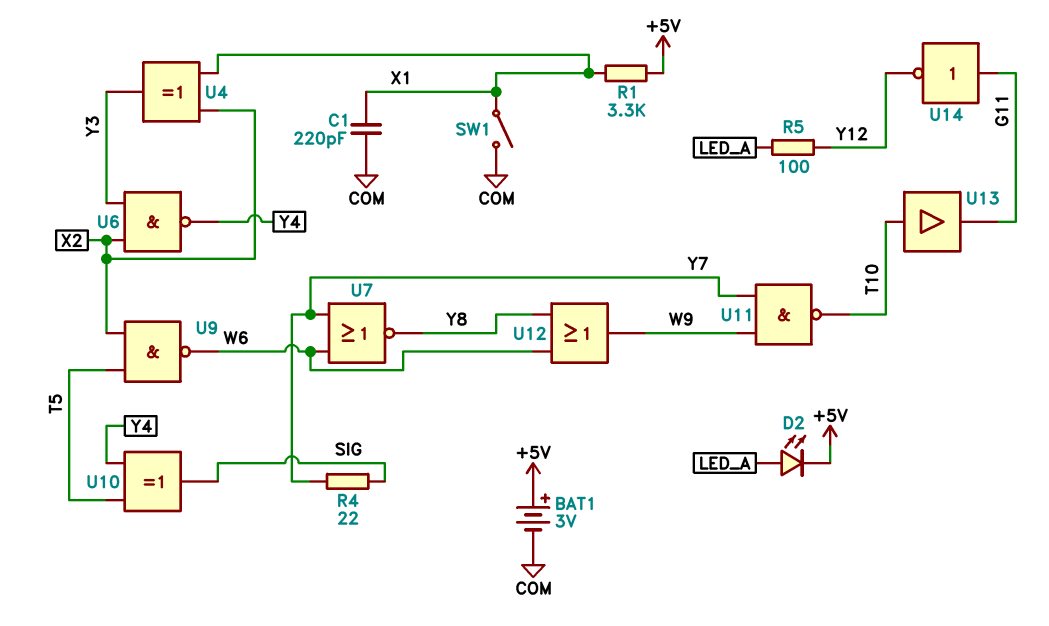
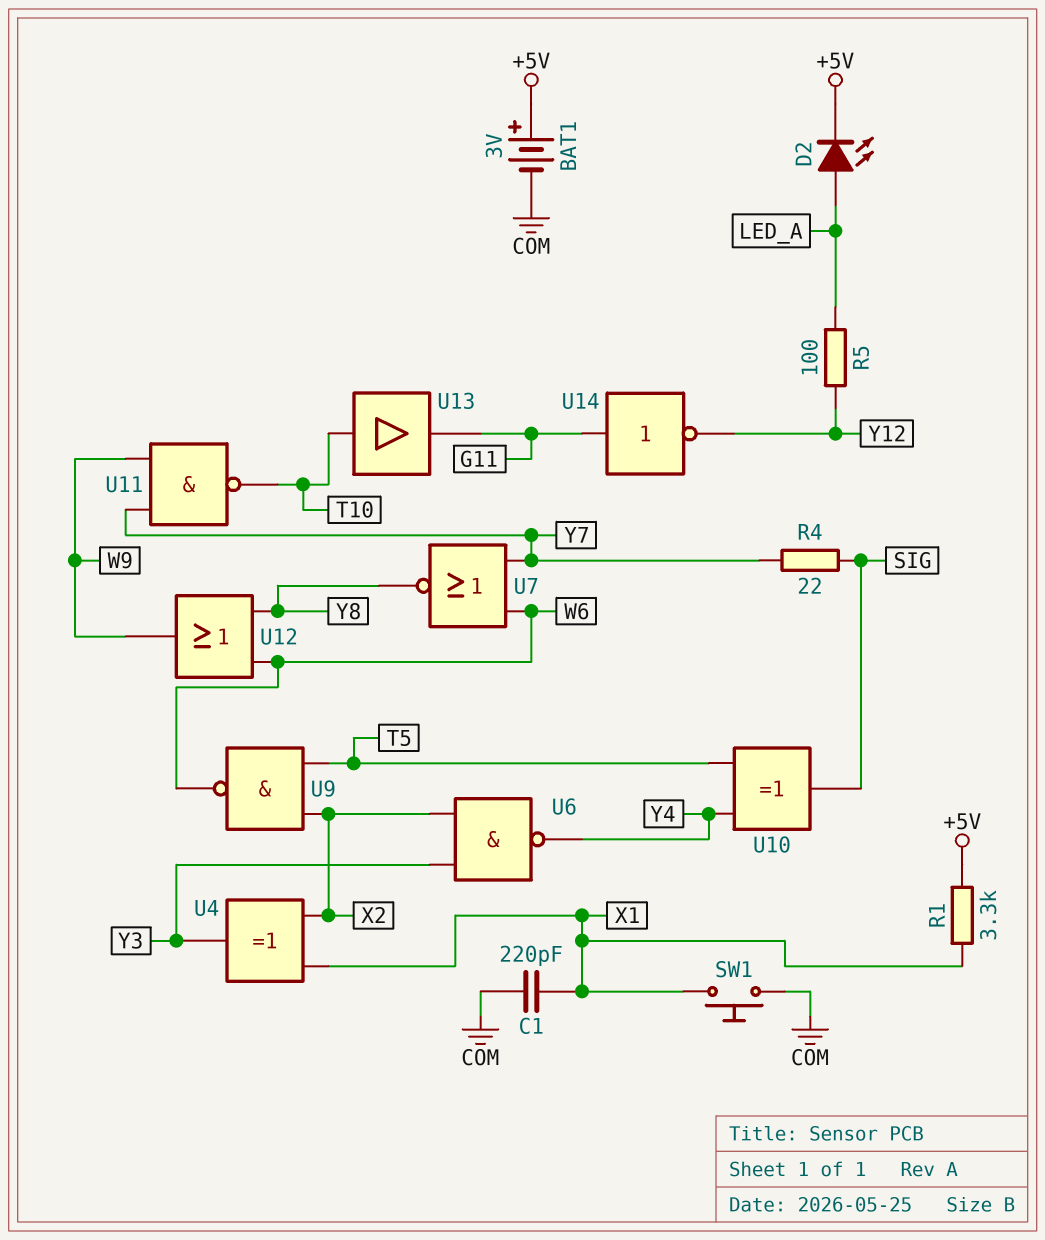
SW1: switch (COM, X1) -> button (COM, X1)

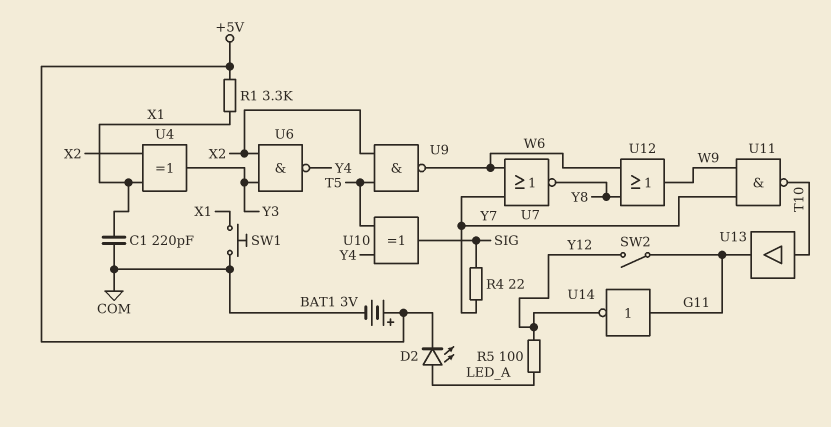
SW2: none -> switch (G11, Y12)

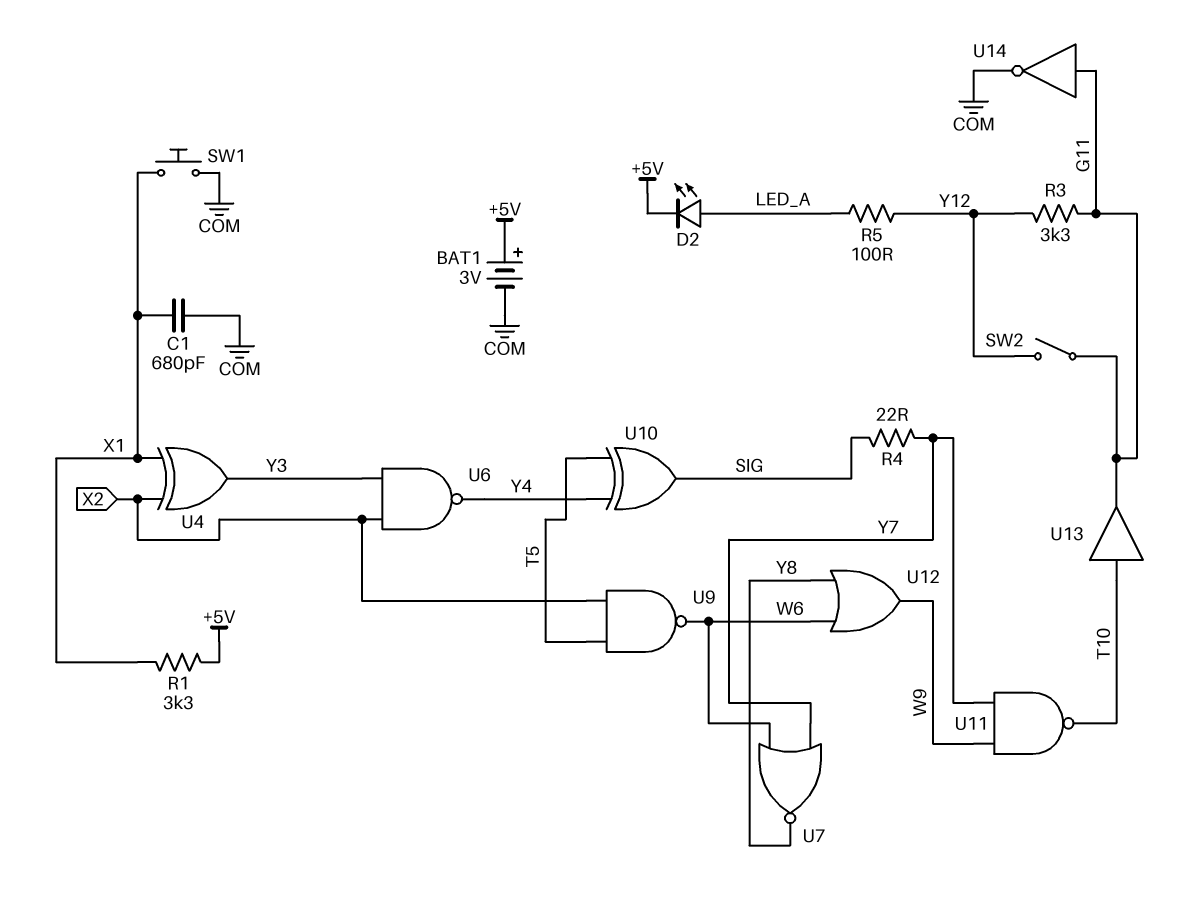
C1: 220pF (COM, X1) -> 680pF (COM, X1)
R3: none -> 3.3k (G11, Y12)
U14: NOT (in G11, out Y12) -> NOT (in G11, out COM)

